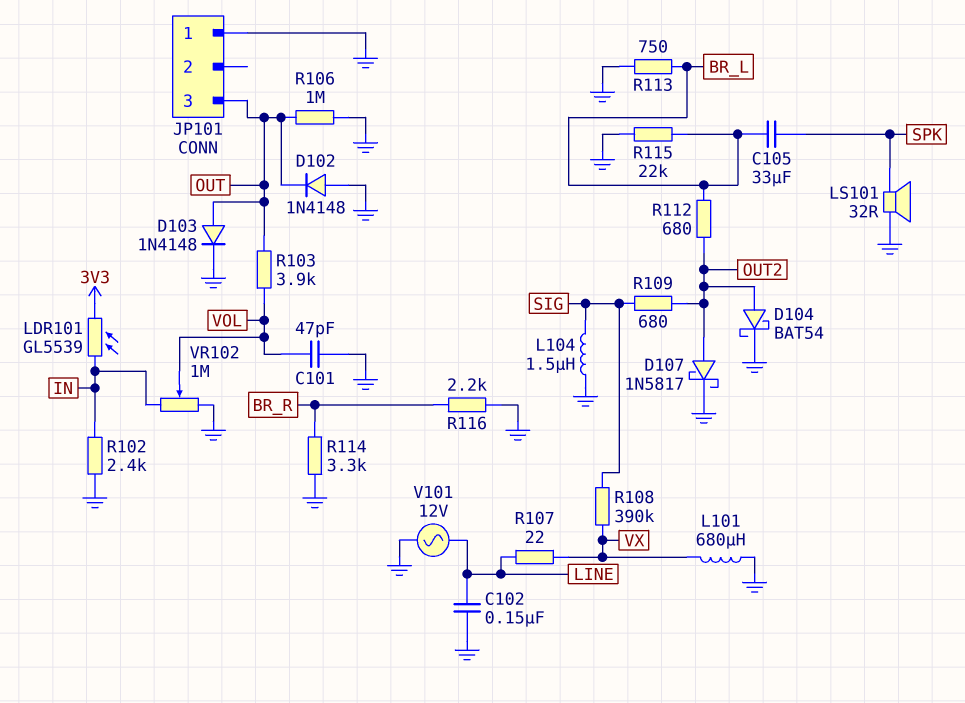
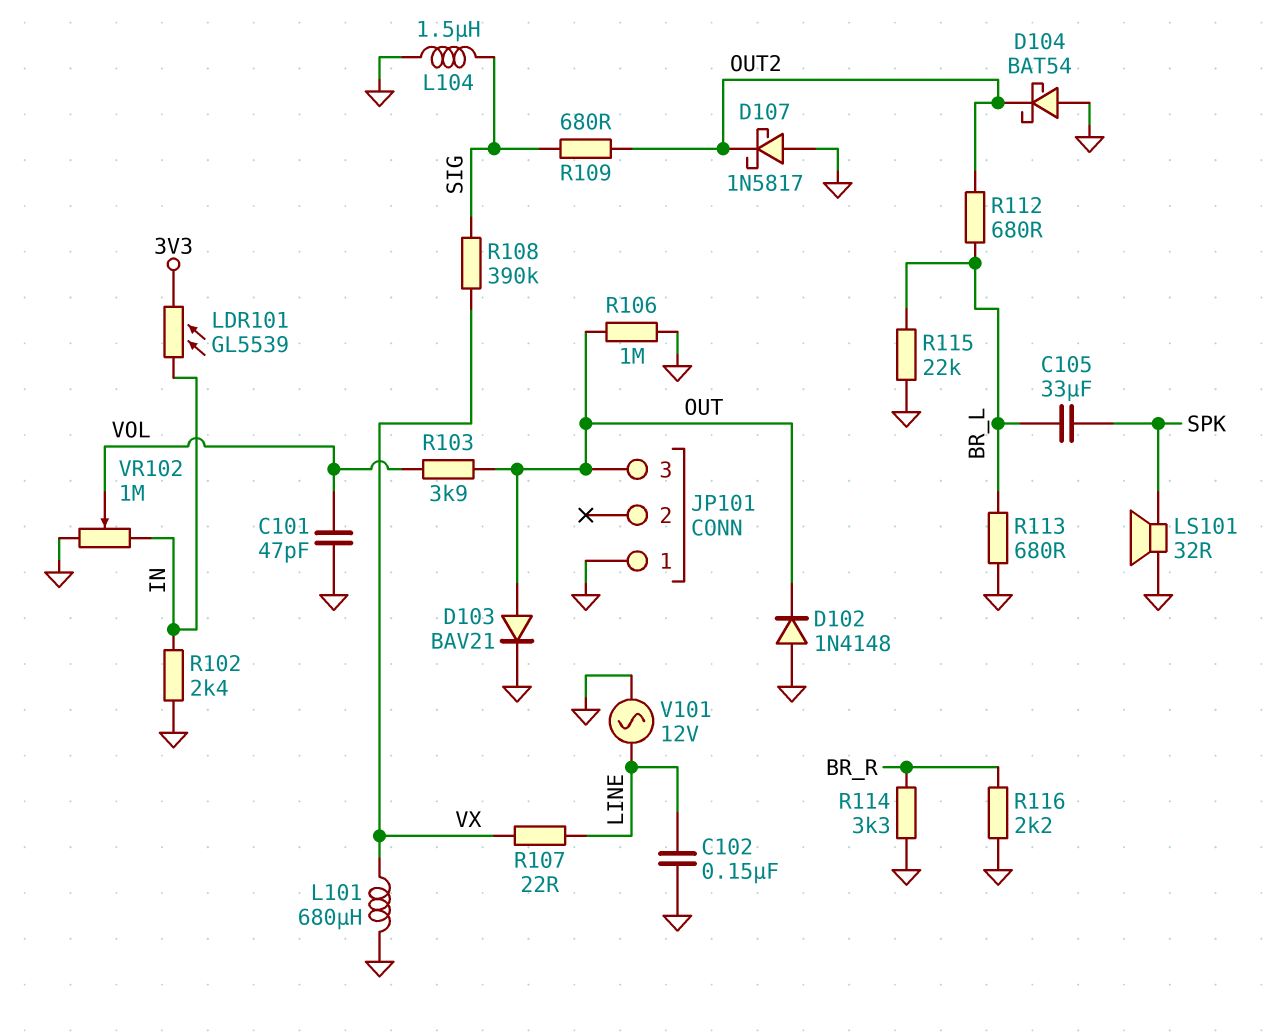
D103: diode 1N4148 (A OUT, K GND) -> diode BAV21 (A OUT, K GND)
D104: schottky BAT54 (A OUT2, K GND) -> schottky BAT54 (A GND, K OUT2)
D107: schottky 1N5817 (A OUT2, K GND) -> schottky 1N5817 (A GND, K OUT2)
R113: 750 (BR_L, GND) -> 680 (BR_L, GND)

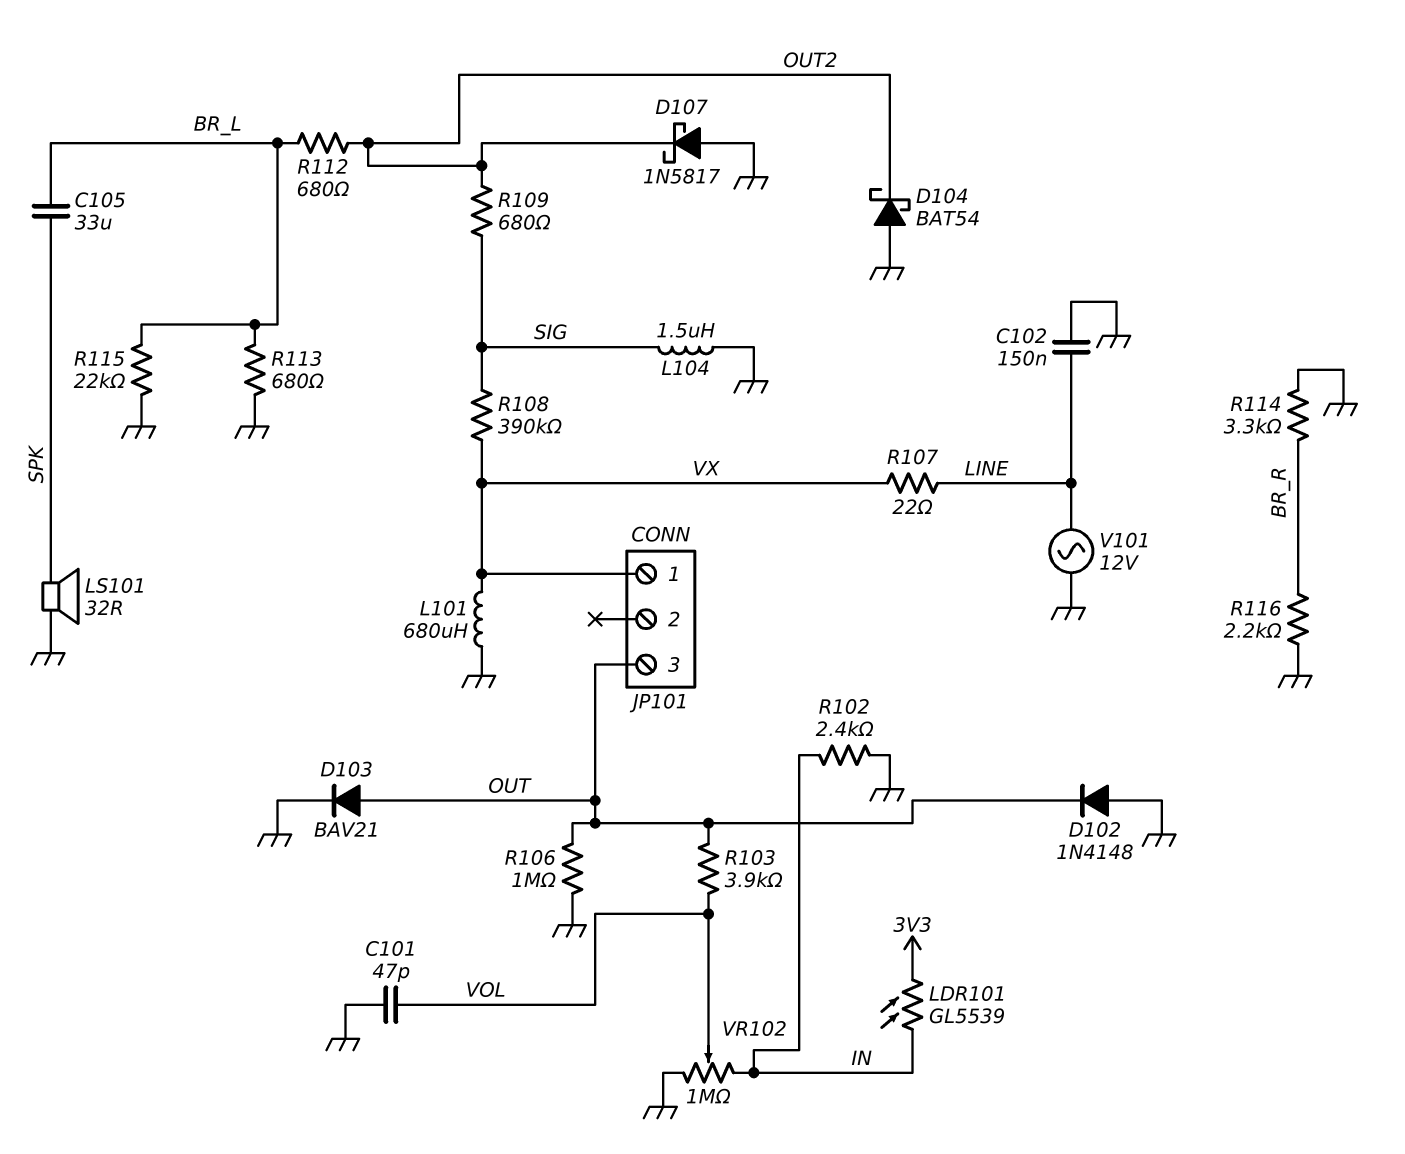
JP101 pin 1: GND -> VX

